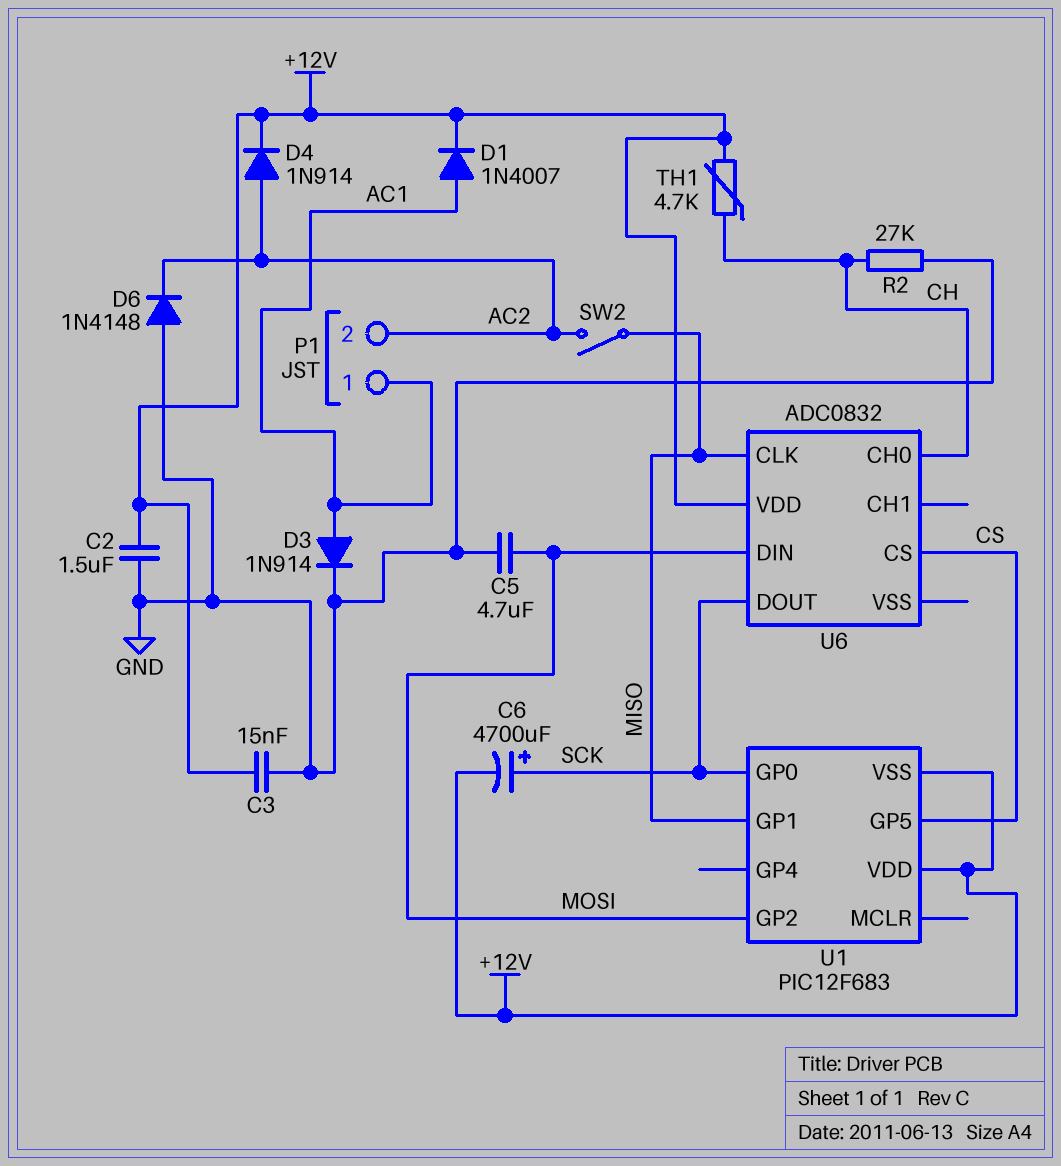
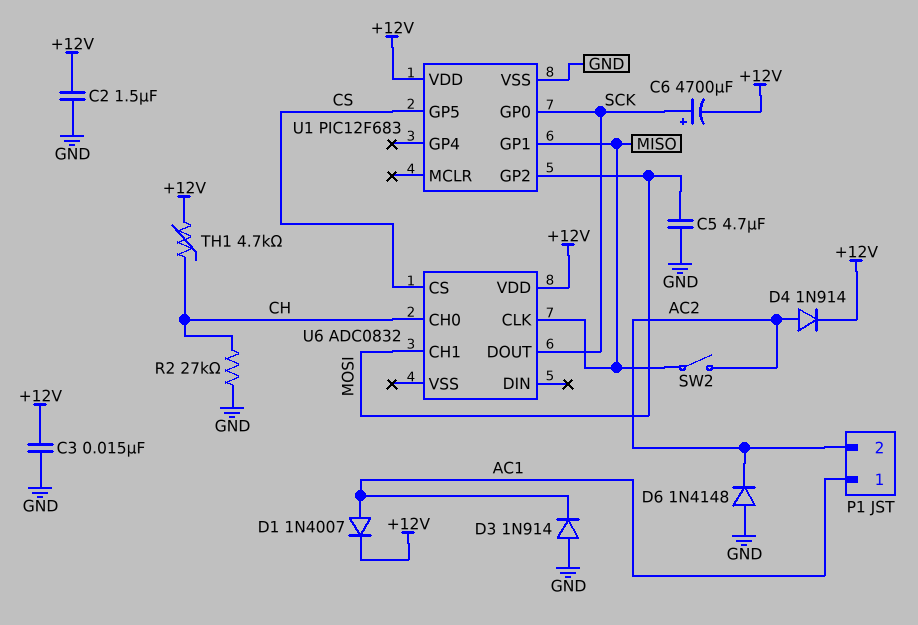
D3: diode 1N914 (A AC1, K GND) -> diode 1N914 (A GND, K AC1)
U1 pin VSS: +12V -> GND
U6 pin CH1: none -> MOSI
U6 pin DIN: MOSI -> none

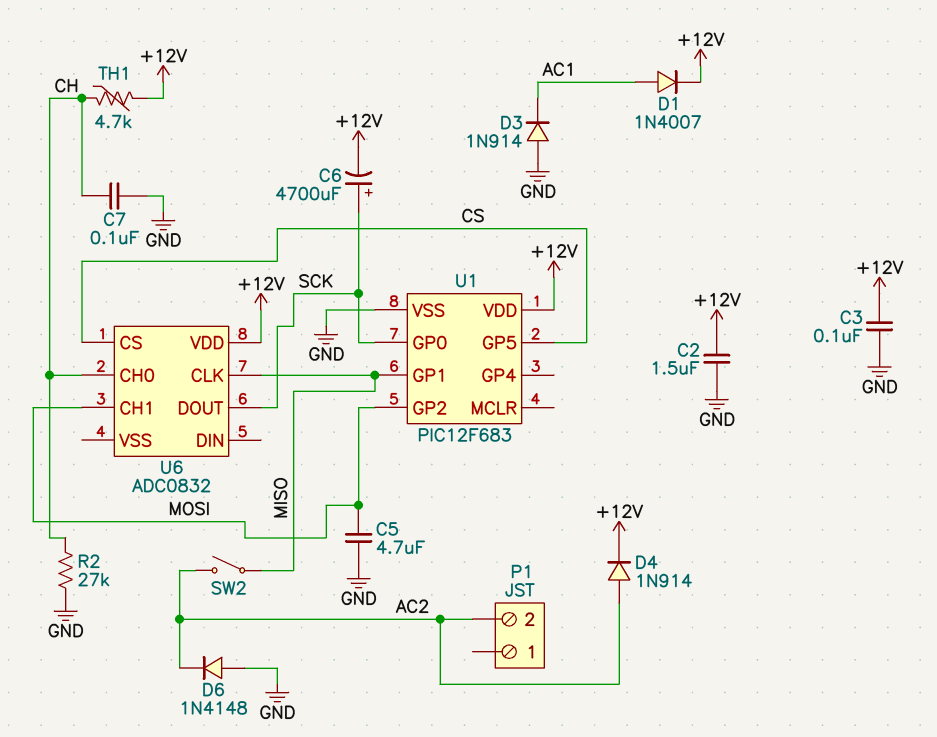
C3: 15nF (+12V, GND) -> 100nF (+12V, GND)
C7: none -> 100nF (CH, GND)
P1 pin 1: AC1 -> none

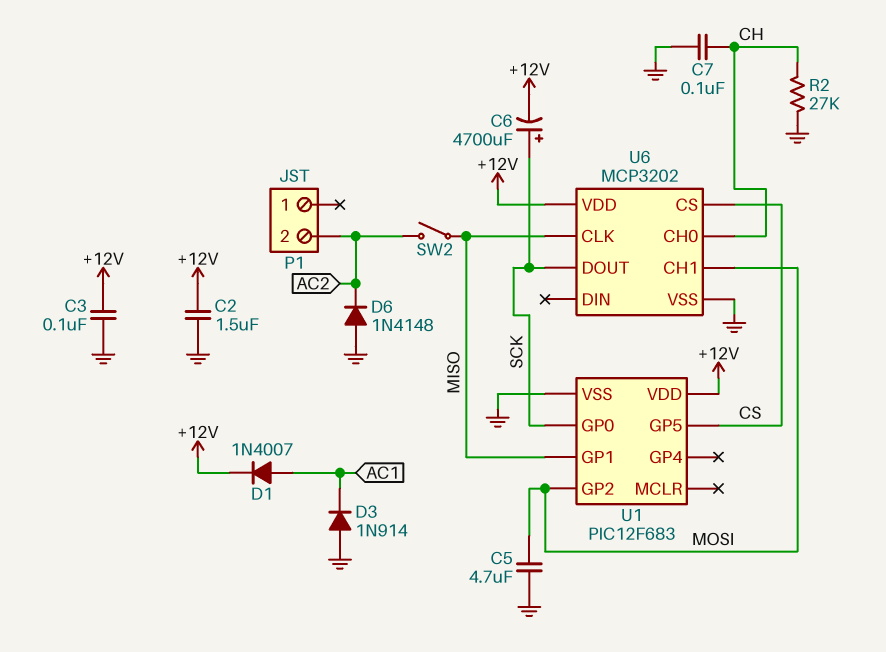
D4: diode 1N914 (A AC2, K +12V) -> none
TH1: 4.7k (+12V, CH) -> none
U6: ADC0832 -> MCP3202
U6 pin VSS: none -> GND

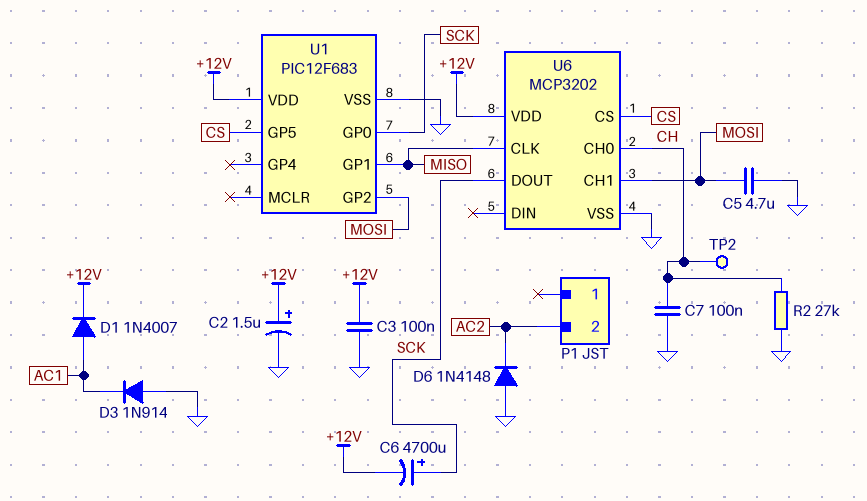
C2: 1.5uF (+12V, GND) -> 1.5uF (plus +12V, minus GND)
SW2: switch (AC2, MISO) -> none
TP2: none -> test point (CH)

